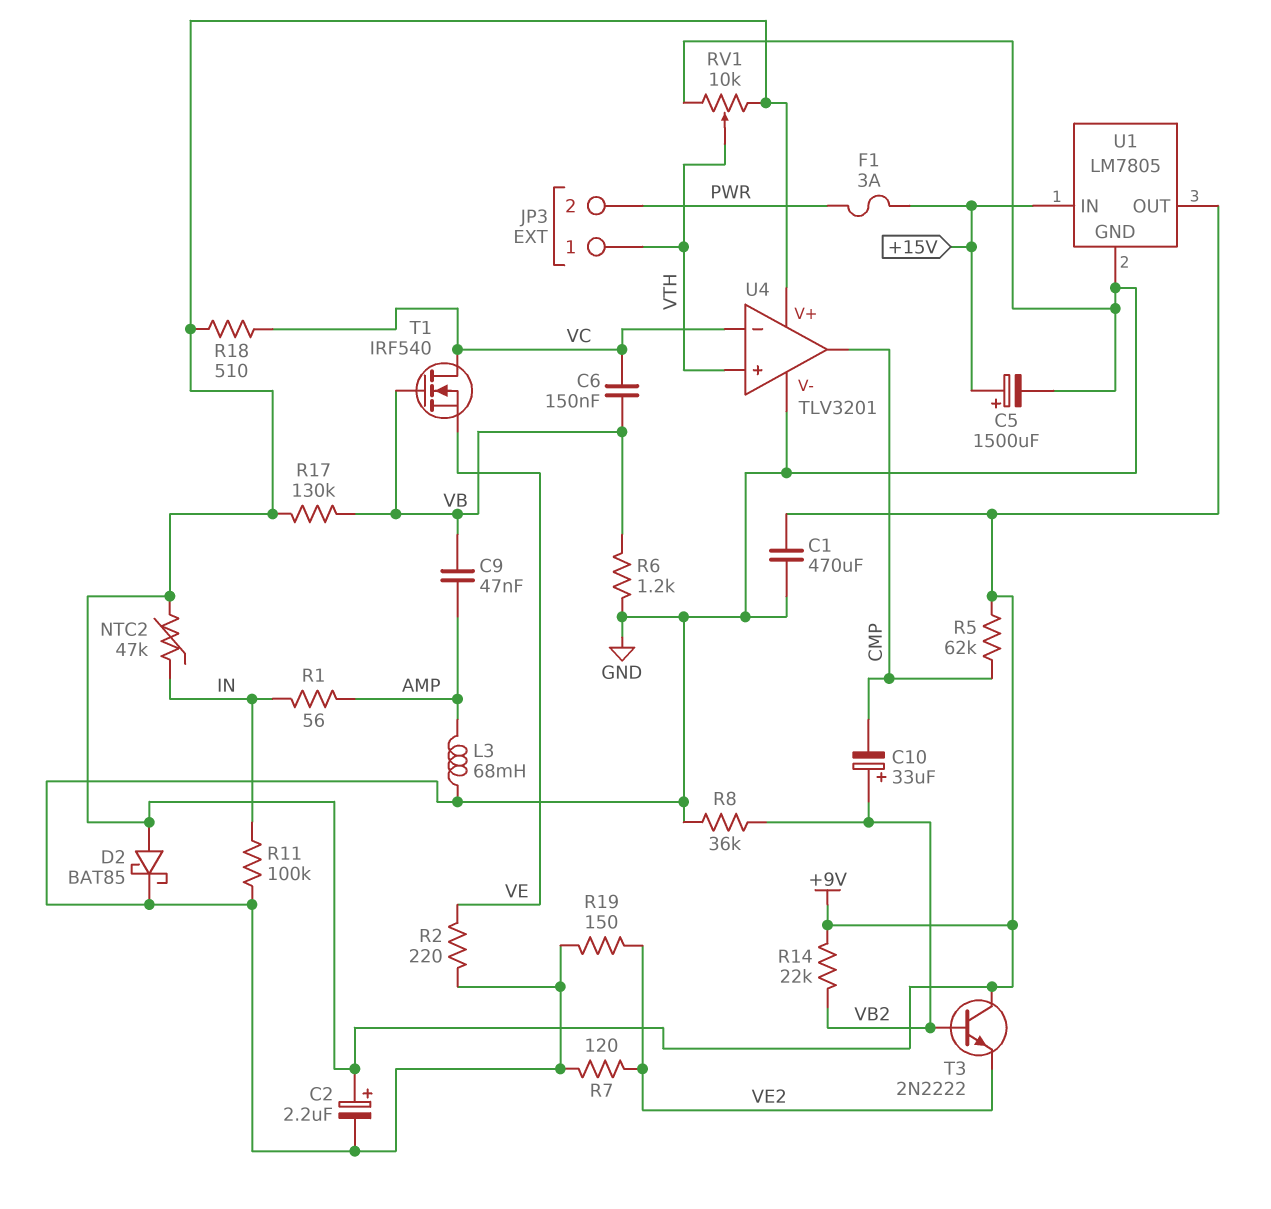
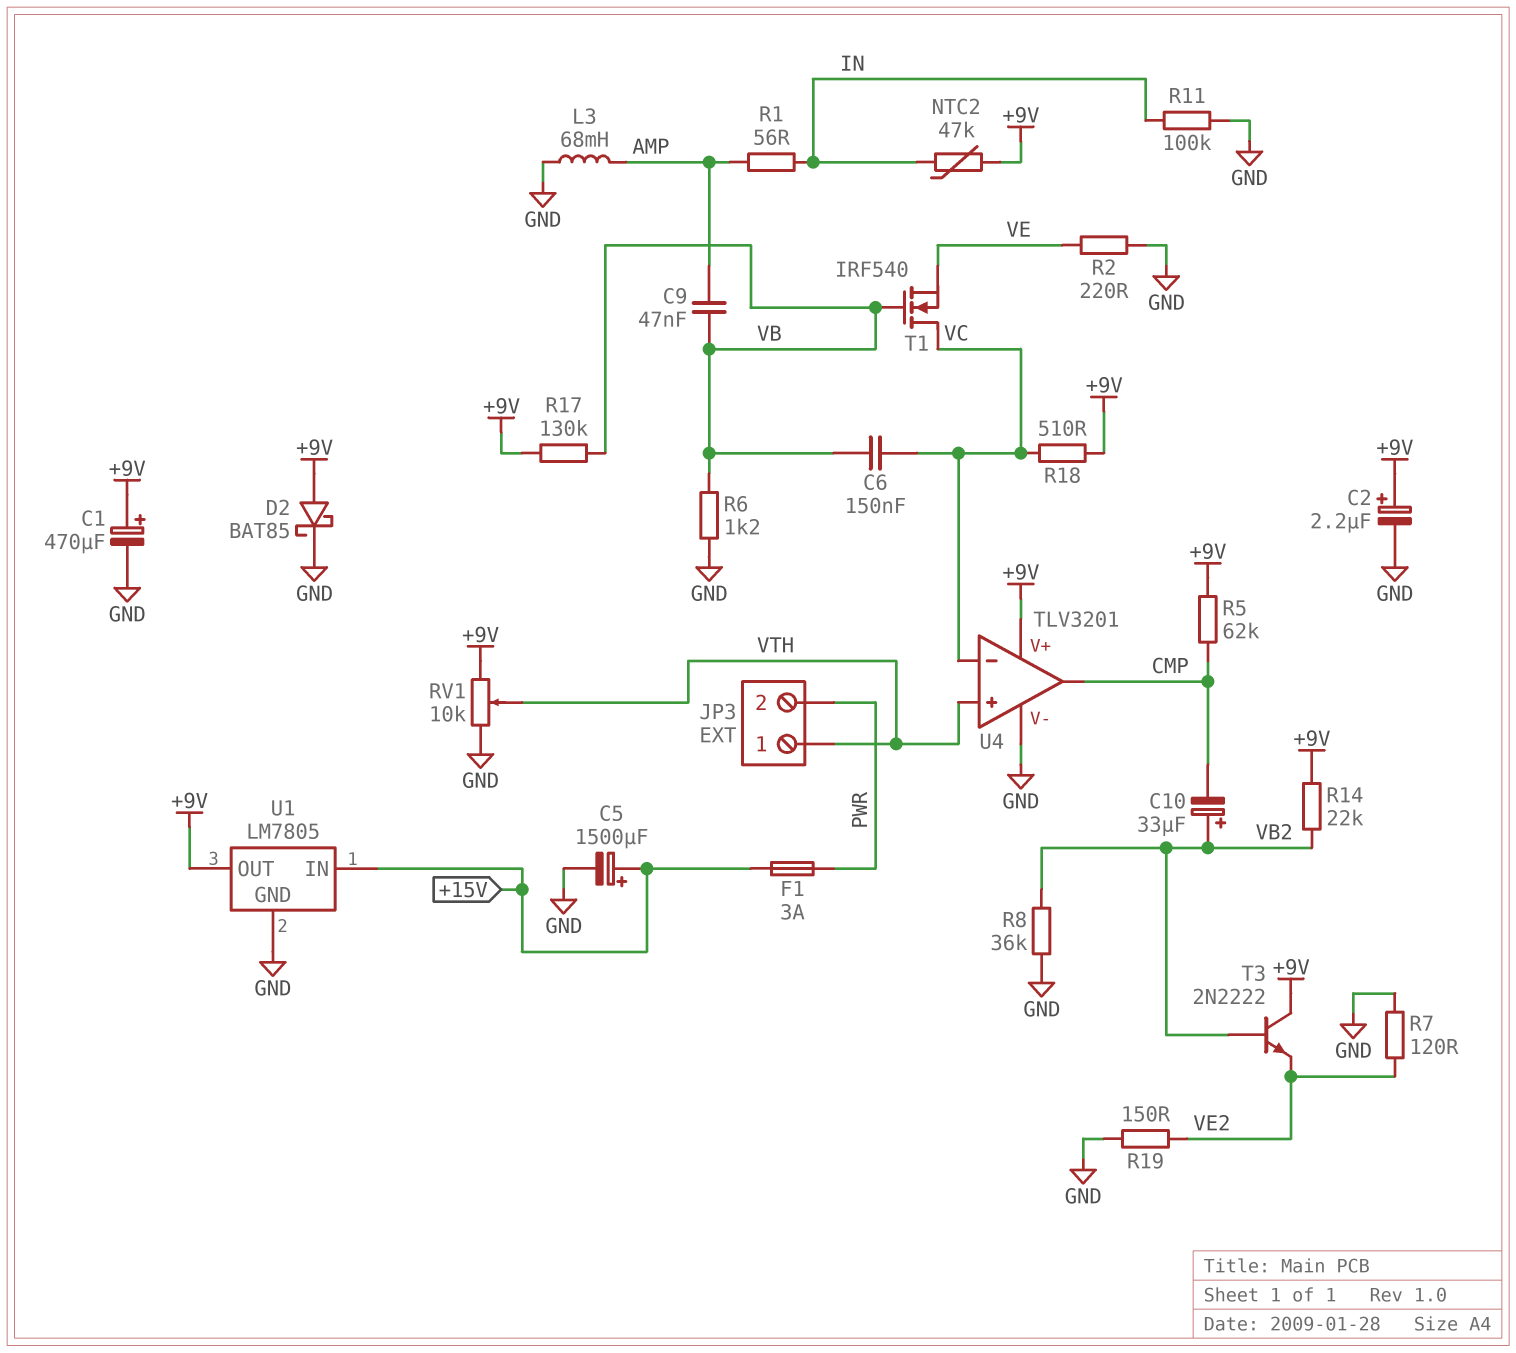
C1: 470uF (+9V, GND) -> 470uF (plus +9V, minus GND)

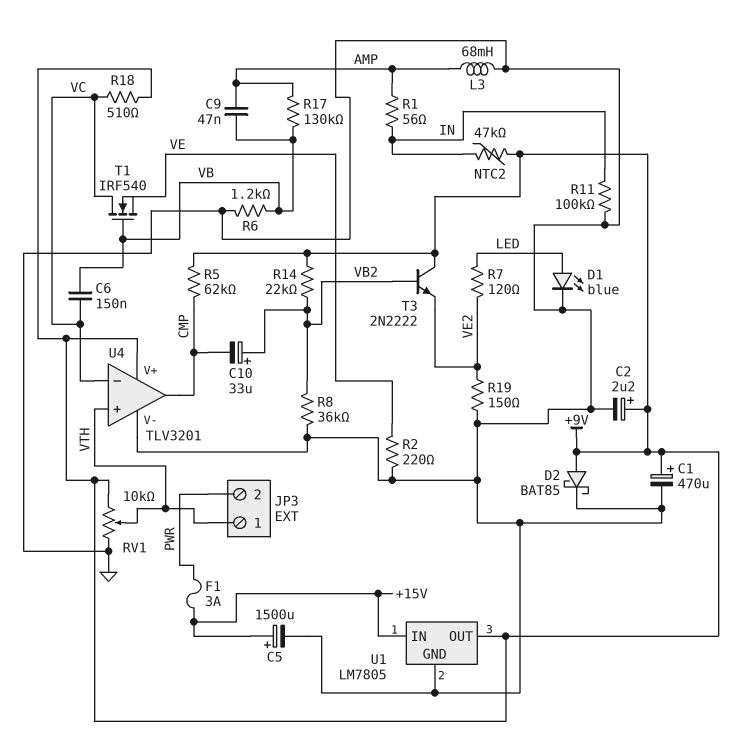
D1: none -> LED blue (A LED, K GND)
R7: 120 (GND, VE2) -> 120 (LED, VE2)
R17: 130k (+9V, VB) -> 130k (AMP, VB)

